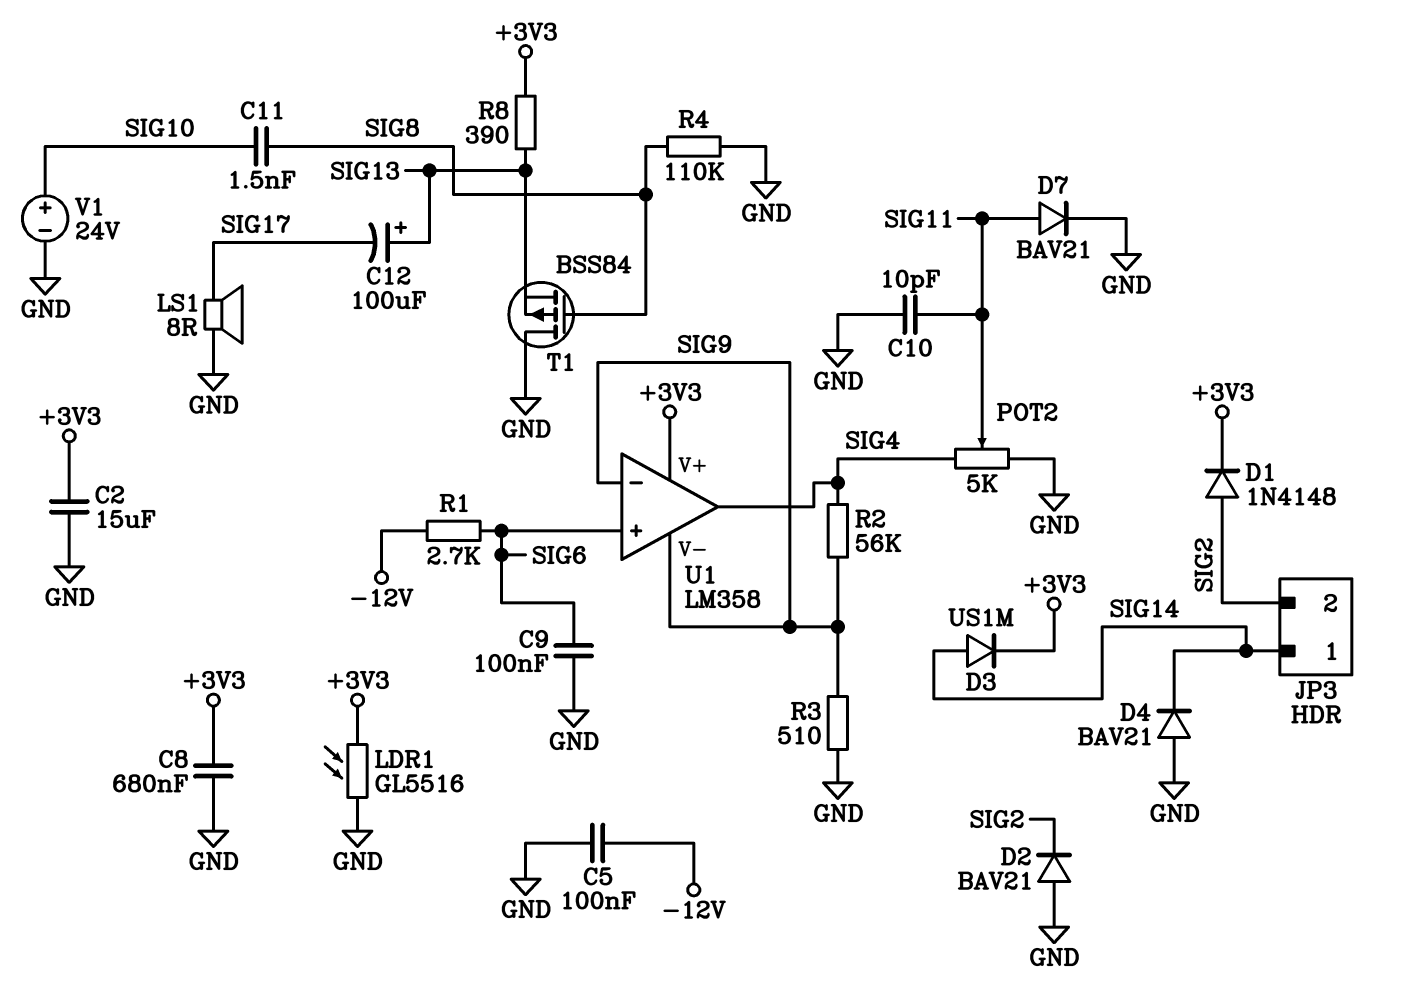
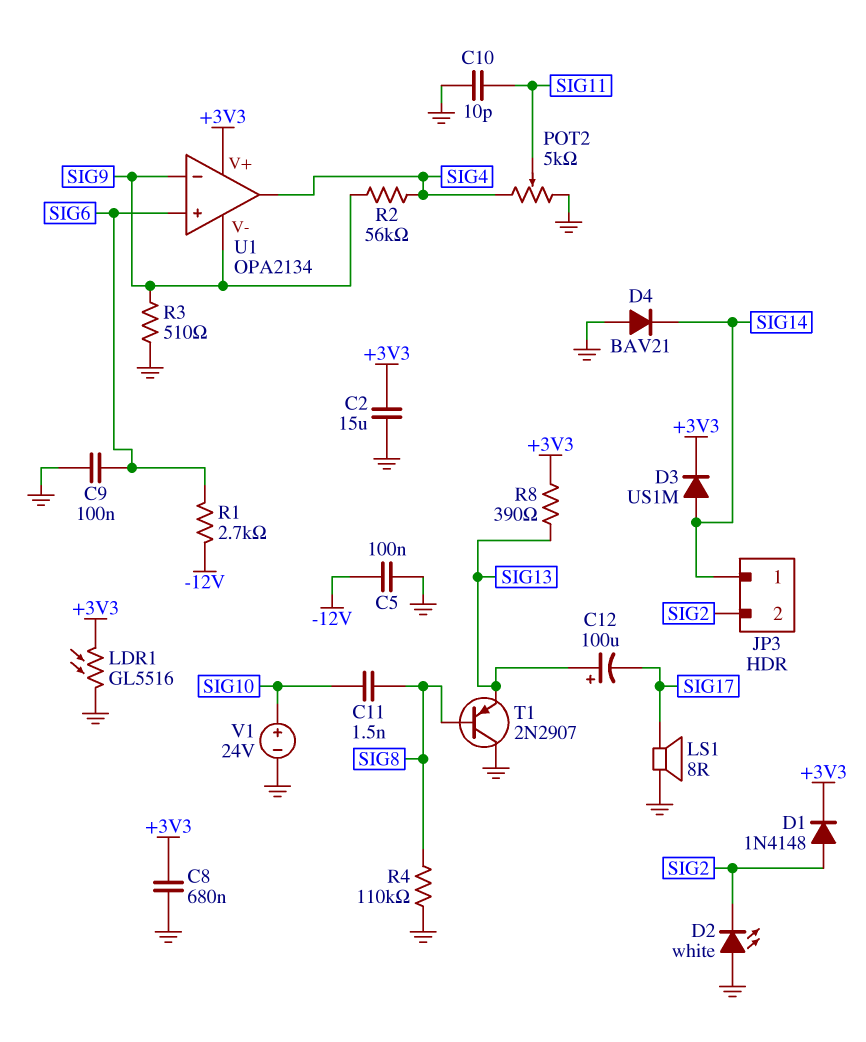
D2: diode BAV21 (A GND, K SIG2) -> LED white (A GND, K SIG2)
D7: diode BAV21 (A SIG11, K GND) -> none
T1: PMOS BSS84 (G SIG8, D GND, S SIG13) -> PNP 2N2907 (B SIG8, C GND, E SIG13)
U1: LM358 -> OPA2134

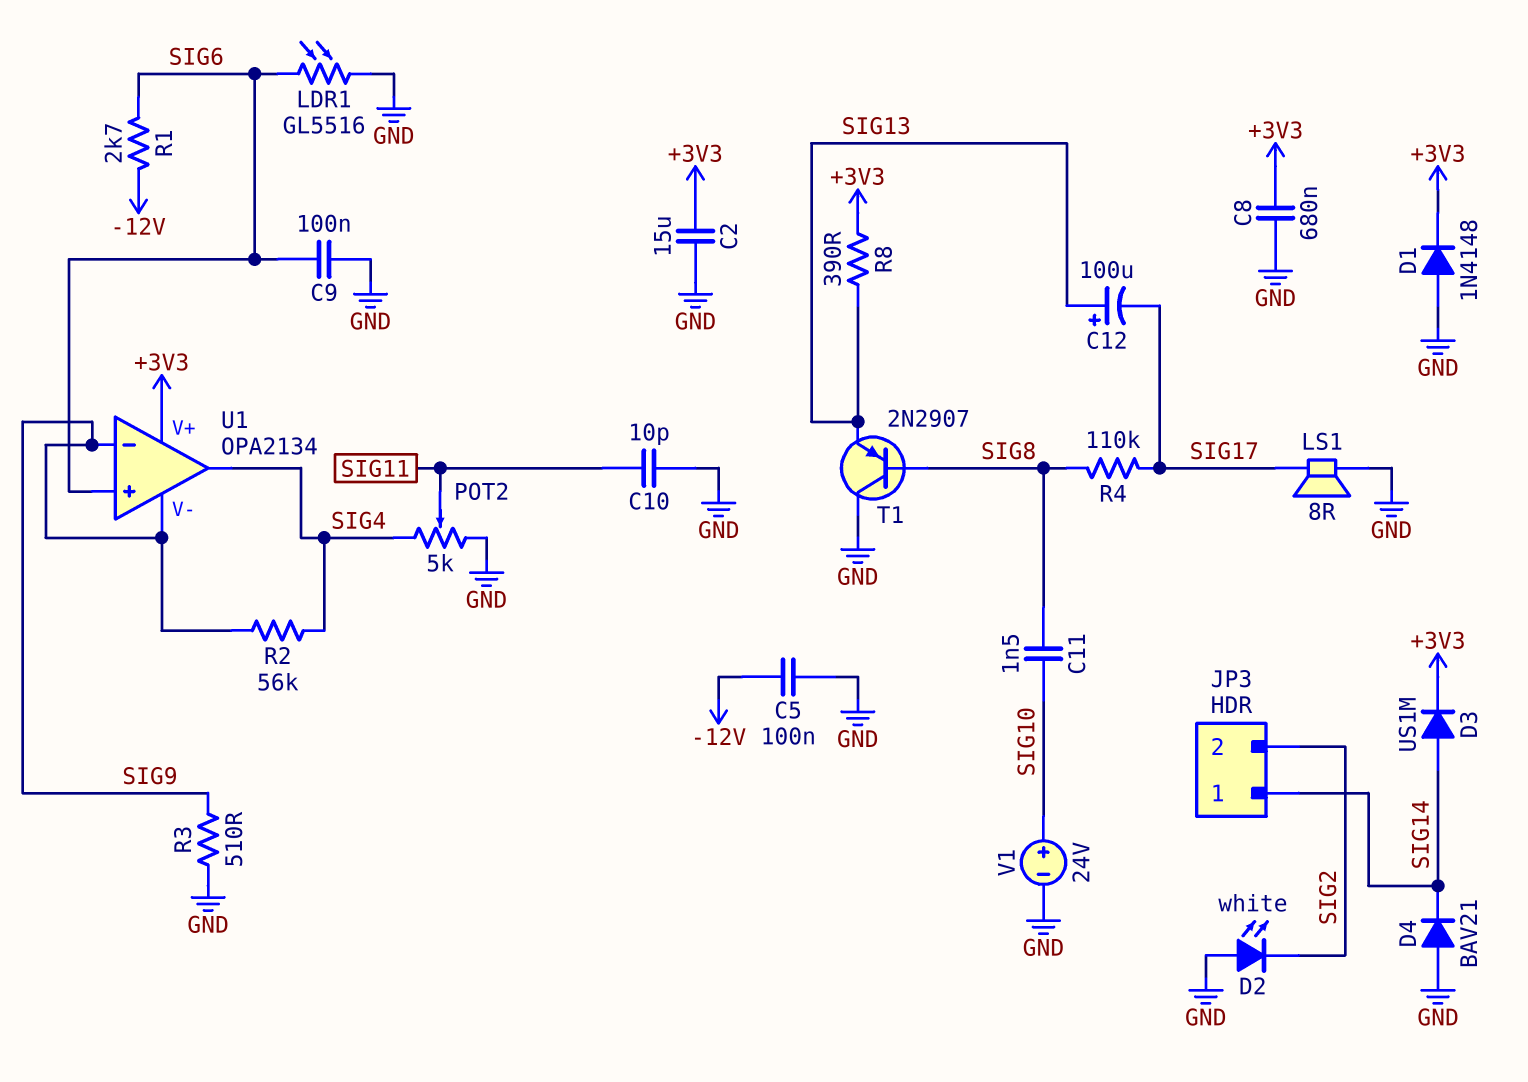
D1: diode 1N4148 (A SIG2, K +3V3) -> diode 1N4148 (A GND, K +3V3)
LDR1: GL5516 (+3V3, GND) -> GL5516 (GND, SIG6)
R4: 110k (GND, SIG8) -> 110k (SIG8, SIG17)

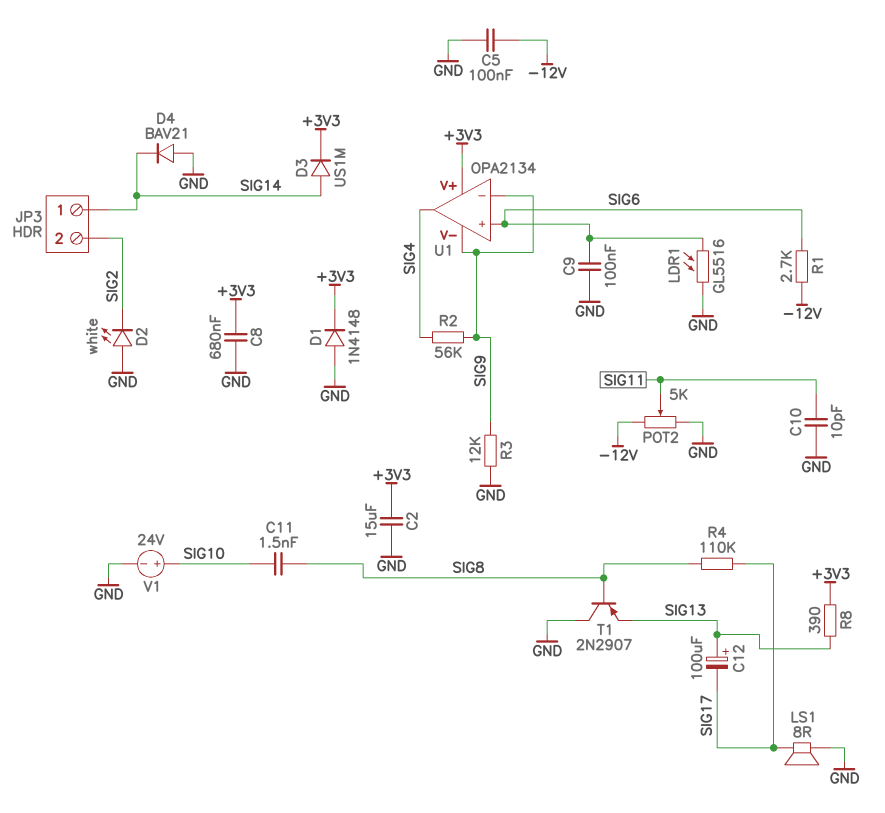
POT2: 5k (GND, SIG4, wiper SIG11) -> 5k (-12V, GND, wiper SIG11)
R3: 510 (GND, SIG9) -> 12k (GND, SIG9)

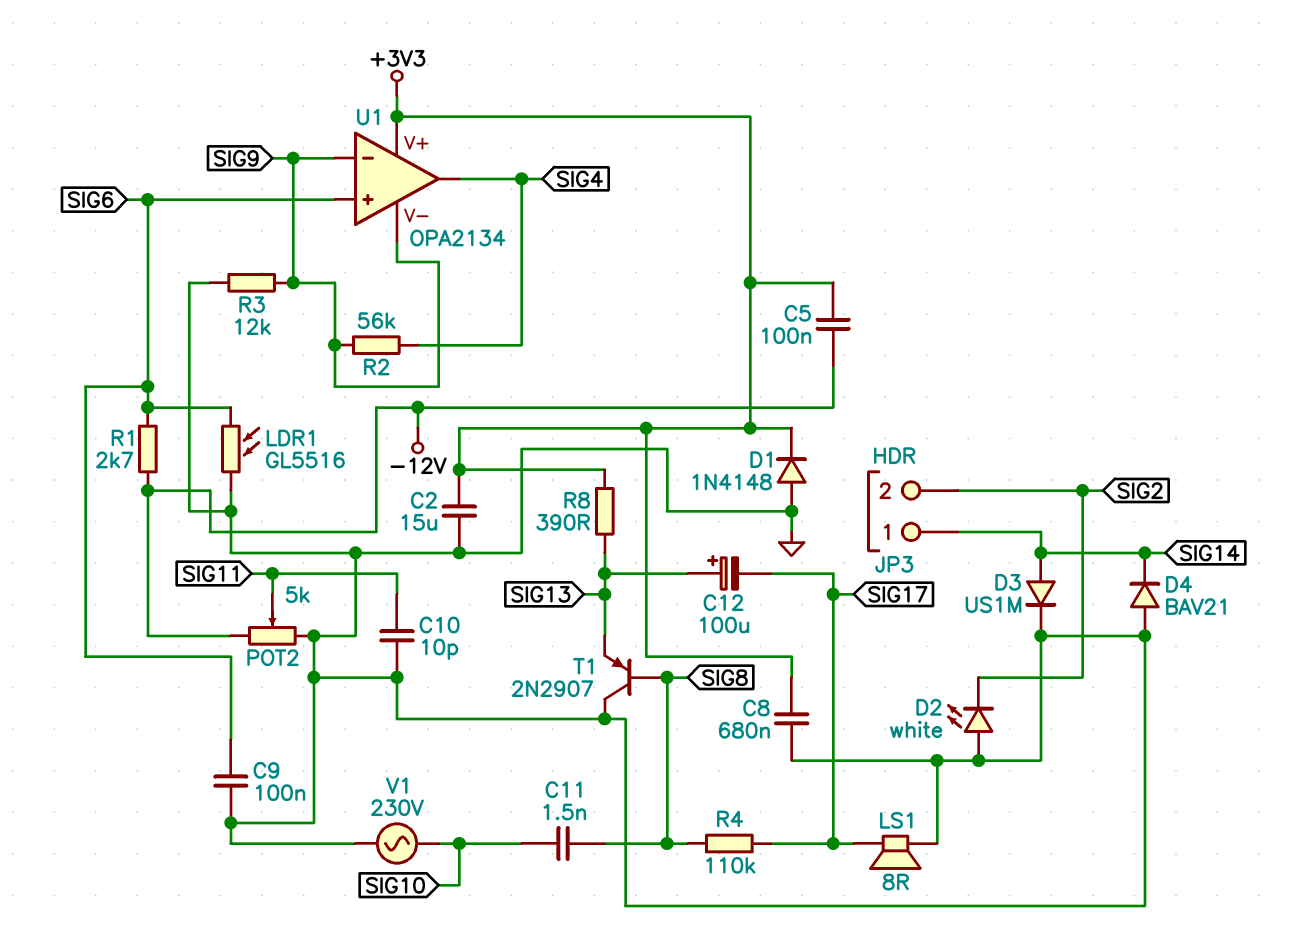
C5: 100nF (-12V, GND) -> 100nF (+3V3, -12V)
D3: diode US1M (A SIG14, K +3V3) -> diode US1M (A SIG14, K GND)
V1: 24V (plus SIG10, minus GND) -> AC 230V (GND, SIG10)

